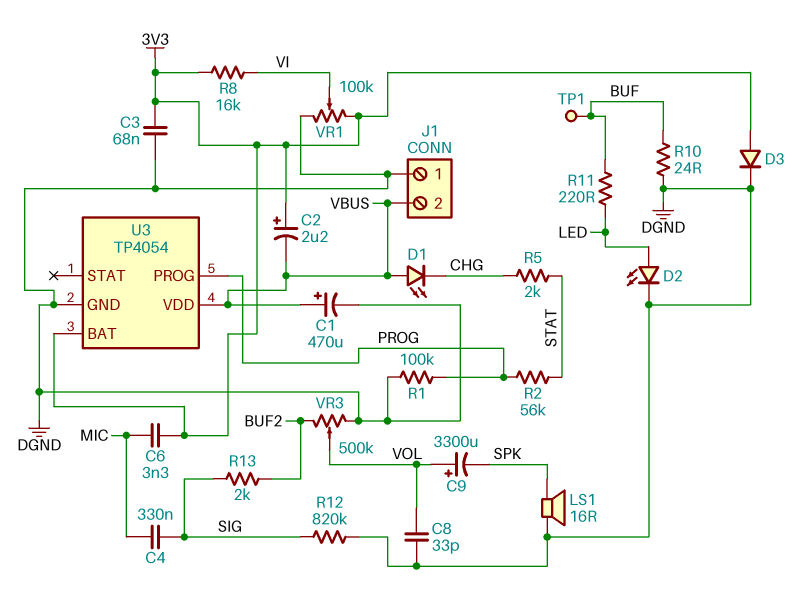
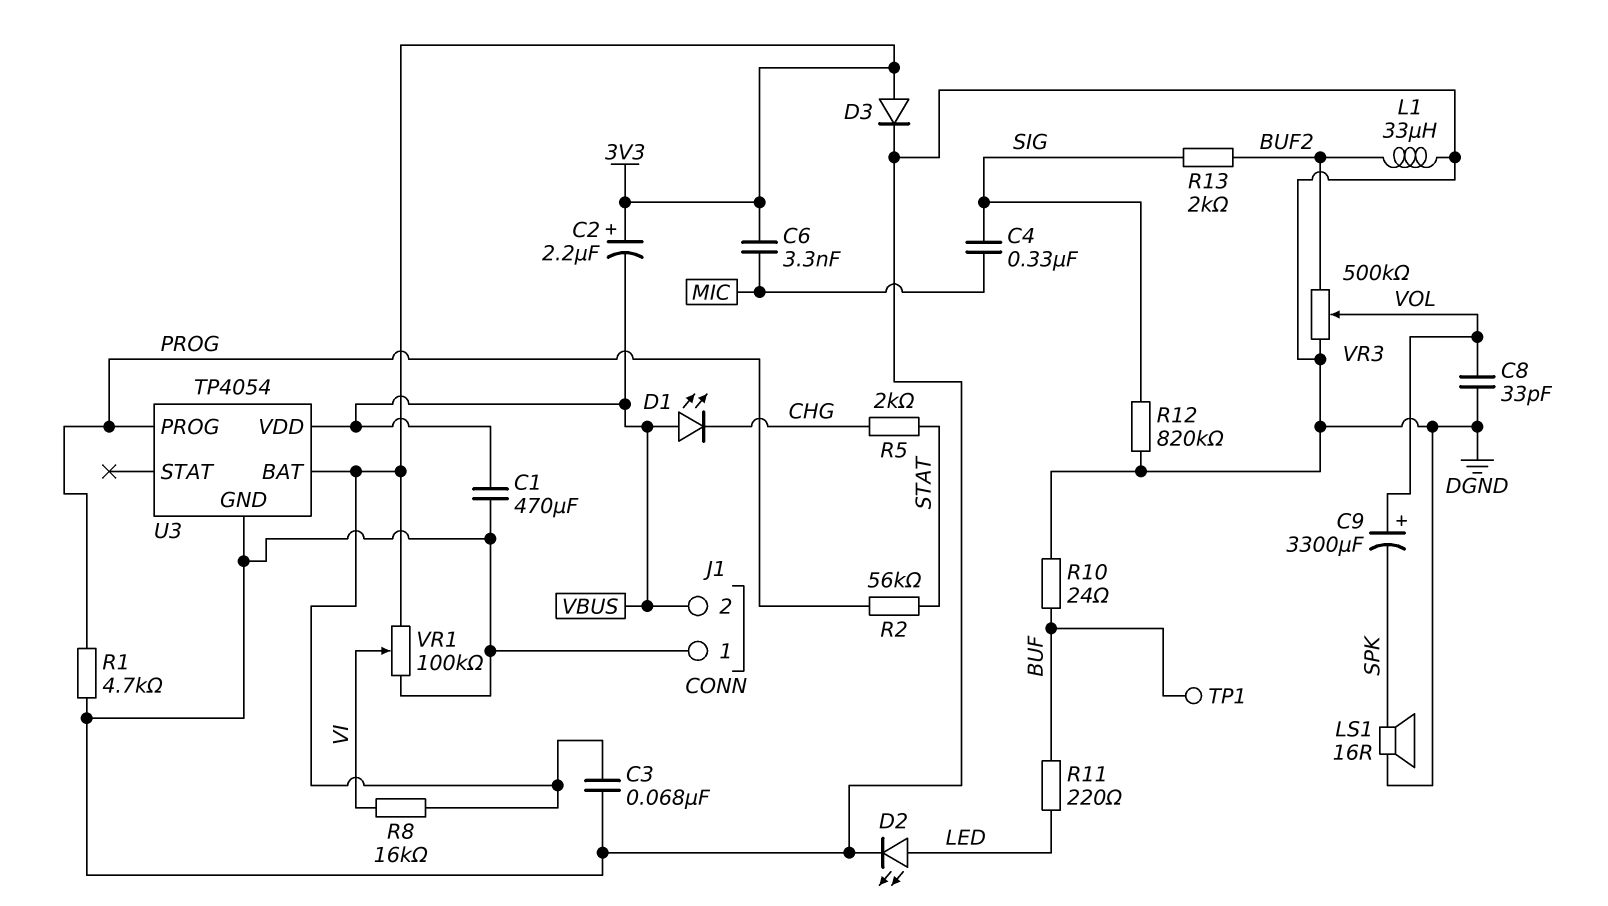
C1: 470uF (plus VBUS, minus DGND) -> 470uF (DGND, VBUS)
L1: none -> 33uH (BUF2, DGND)
R1: 100k (DGND, PROG) -> 4.7k (DGND, PROG)

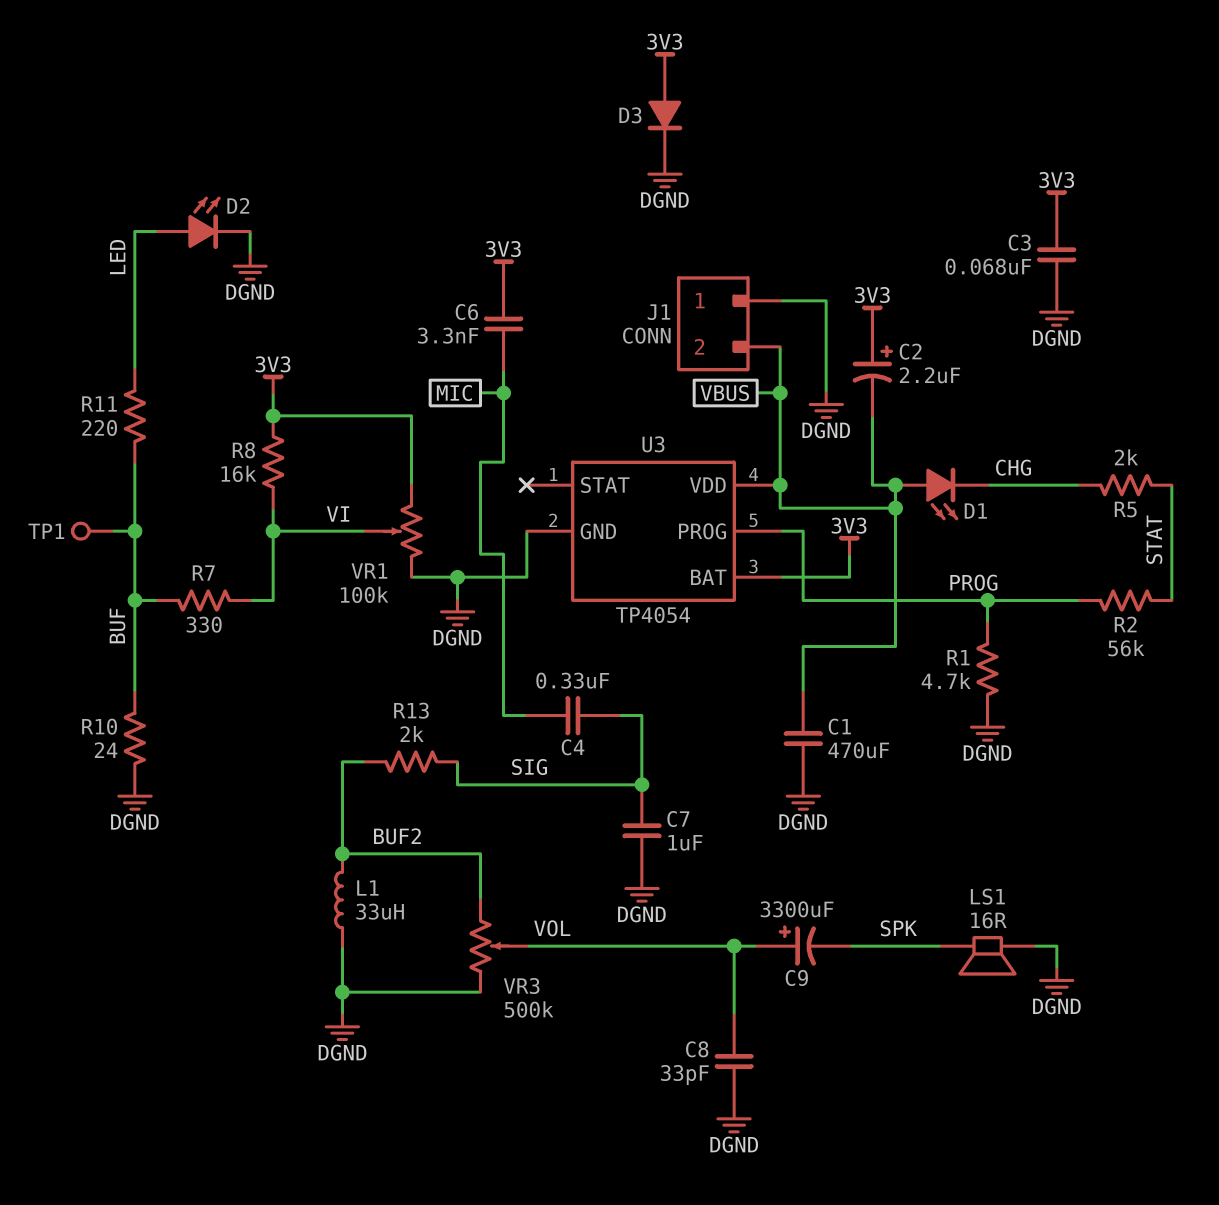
C7: none -> 1uF (DGND, SIG)
R7: none -> 330 (BUF, VI)
R12: 820k (DGND, SIG) -> none

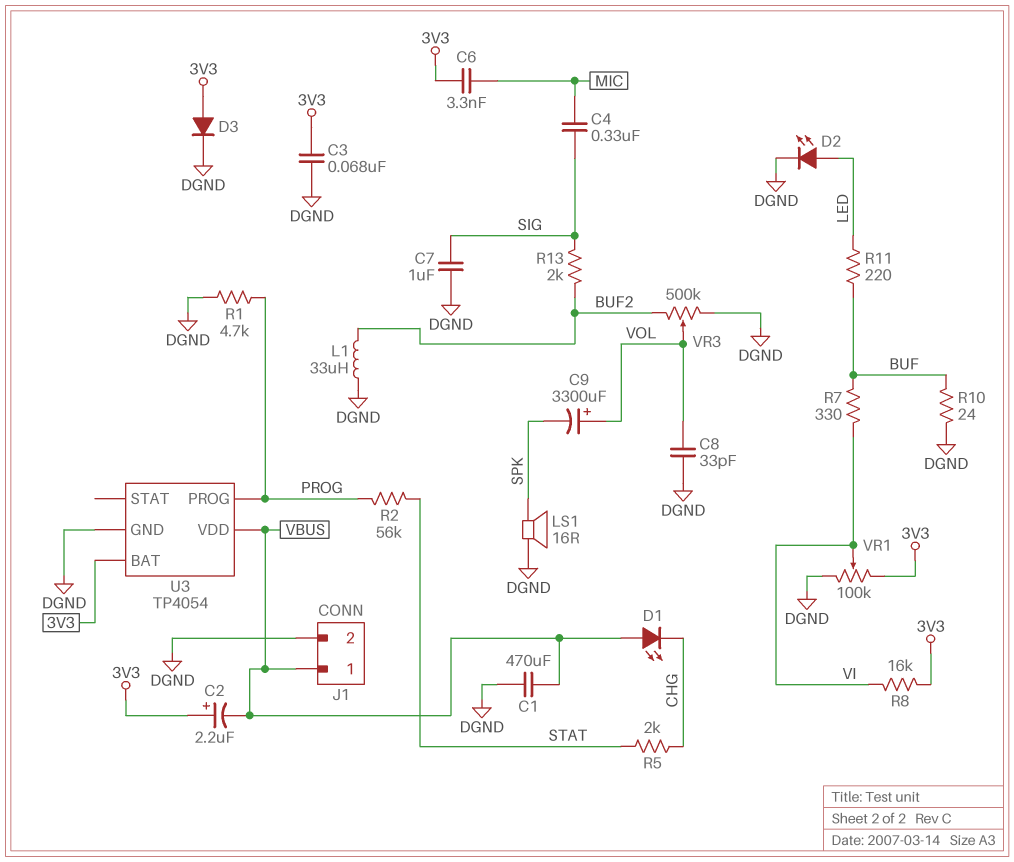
J1 pin 1: DGND -> VBUS
J1 pin 2: VBUS -> DGND
TP1: test point (BUF) -> none

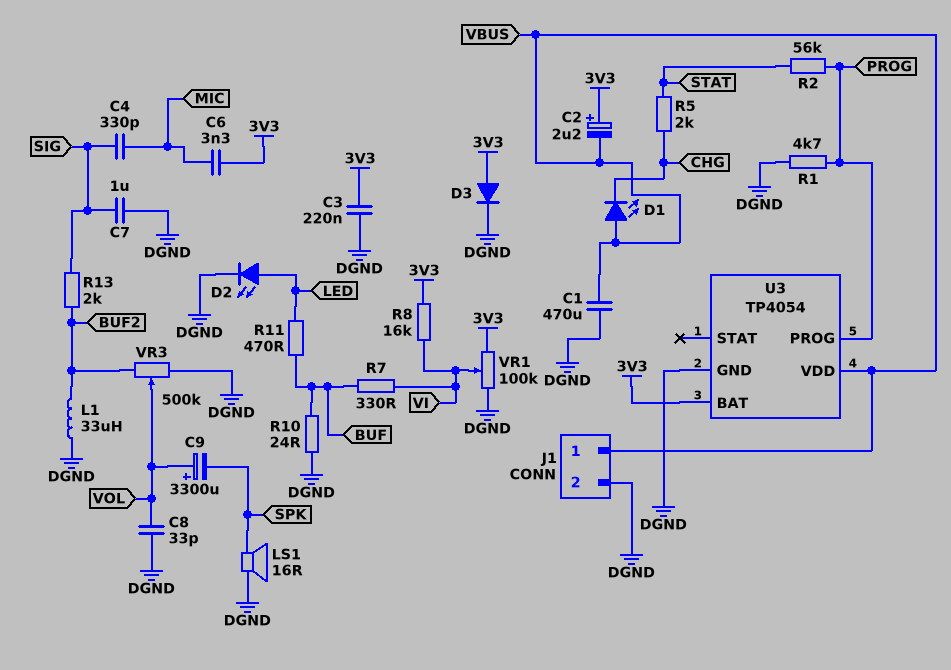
C3: 68nF (3V3, DGND) -> 220nF (3V3, DGND)
C4: 330nF (MIC, SIG) -> 330pF (MIC, SIG)
R11: 220 (BUF, LED) -> 470 (BUF, LED)

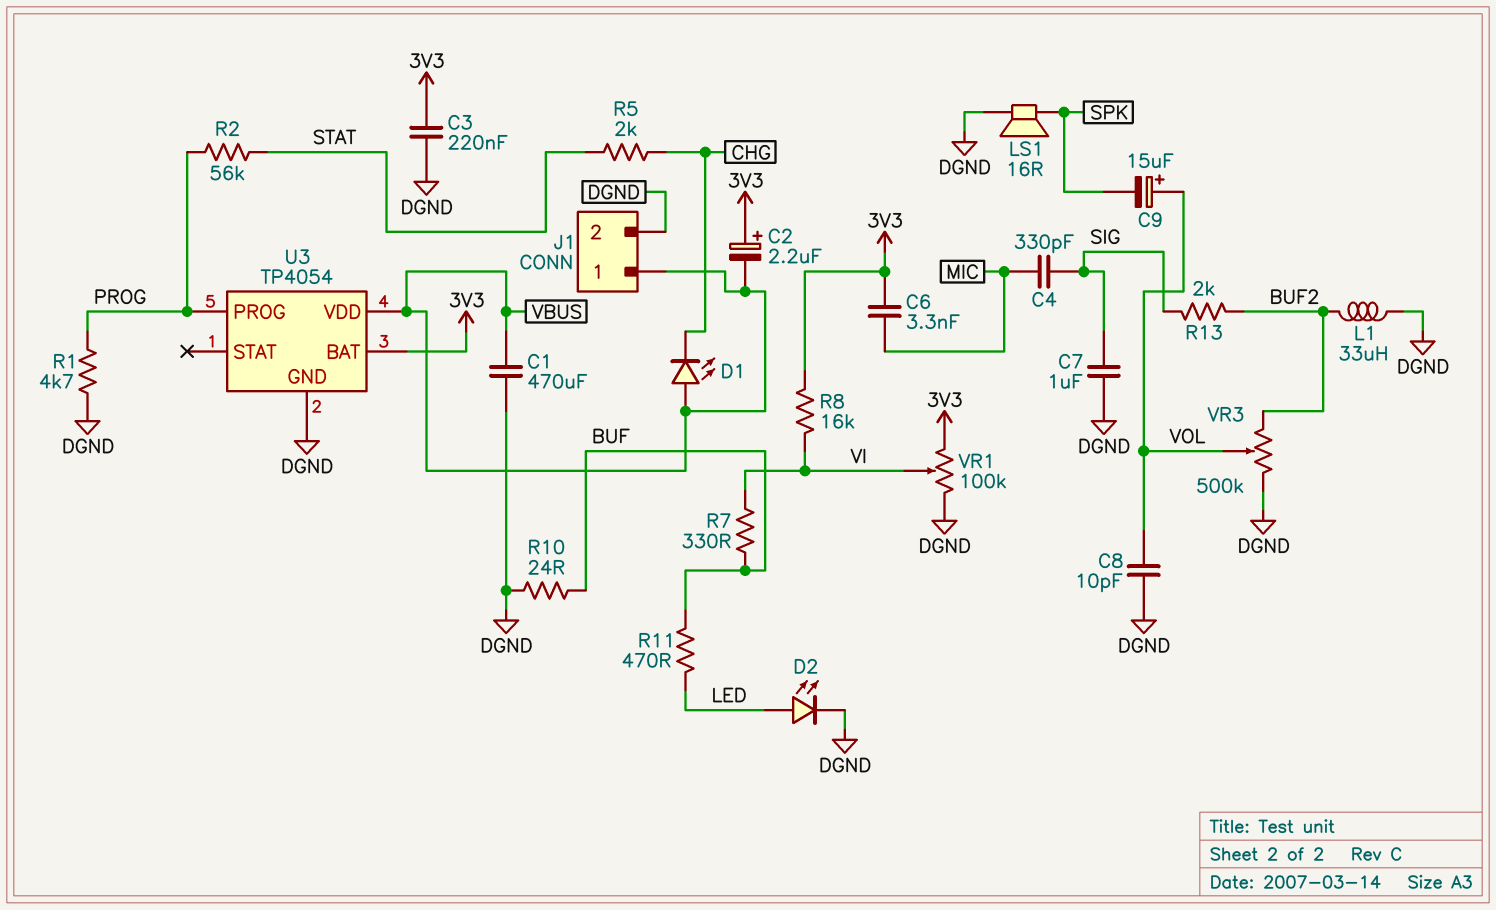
C8: 33pF (DGND, VOL) -> 10pF (DGND, VOL)
C9: 3300uF (plus VOL, minus SPK) -> 15uF (plus VOL, minus SPK)
D3: diode (A 3V3, K DGND) -> none

